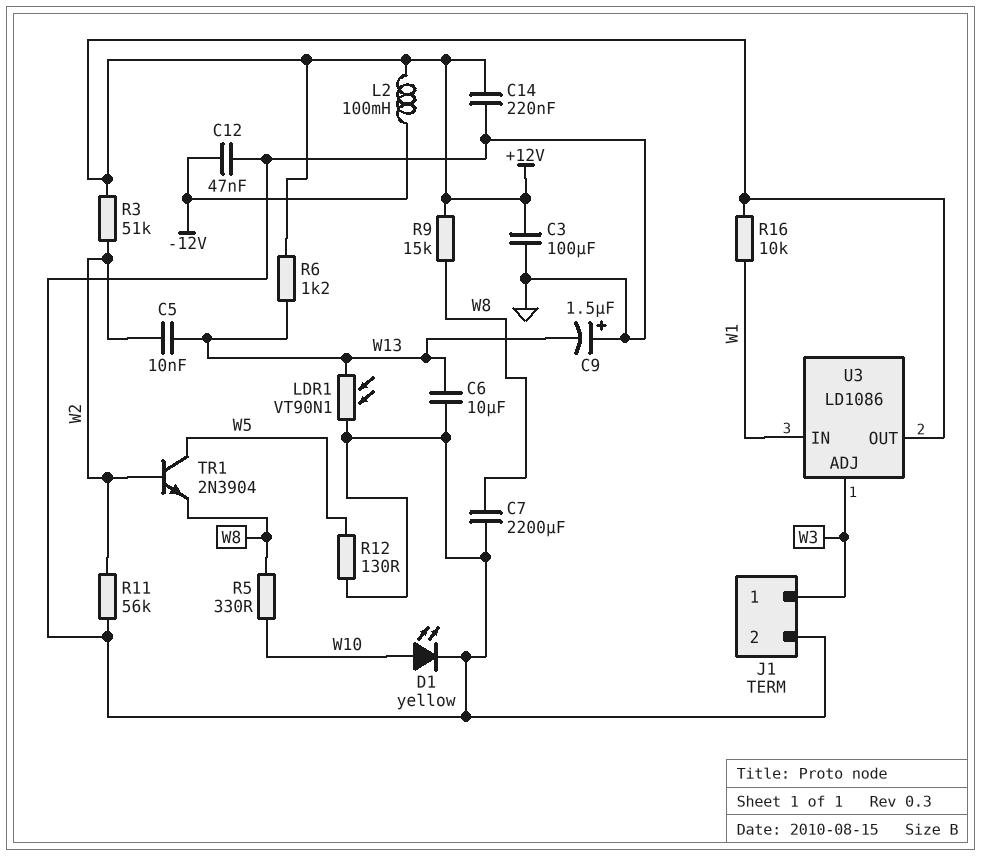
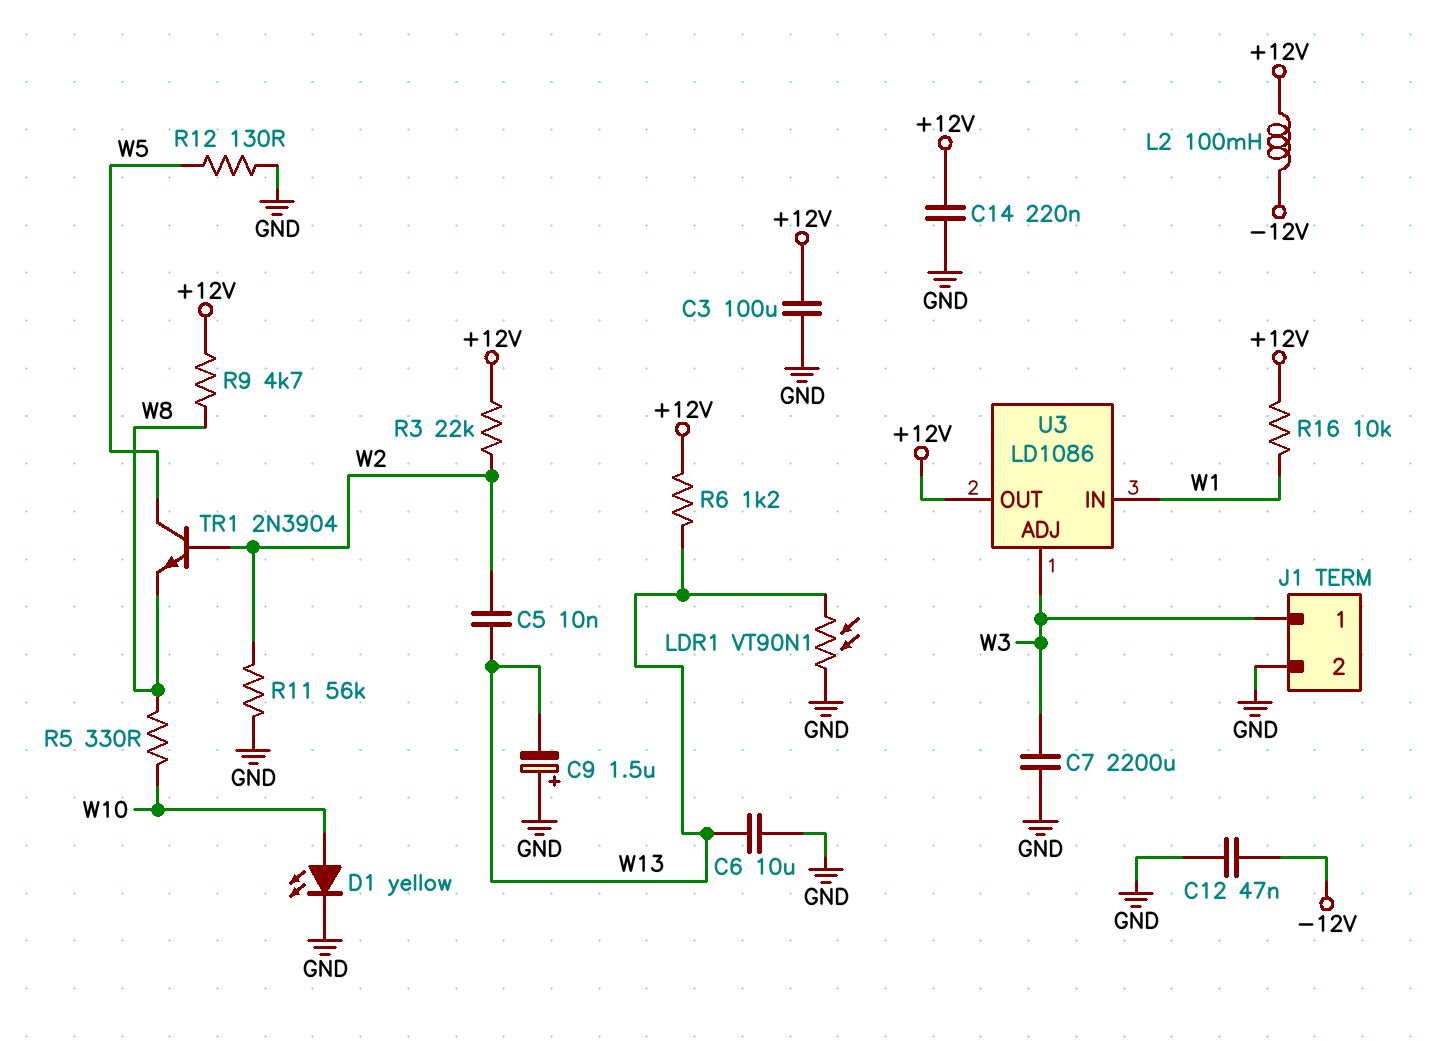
C7: 2200uF (GND, W8) -> 2200uF (GND, W3)
R3: 51k (+12V, W2) -> 22k (+12V, W2)
R9: 15k (+12V, W8) -> 4.7k (+12V, W8)

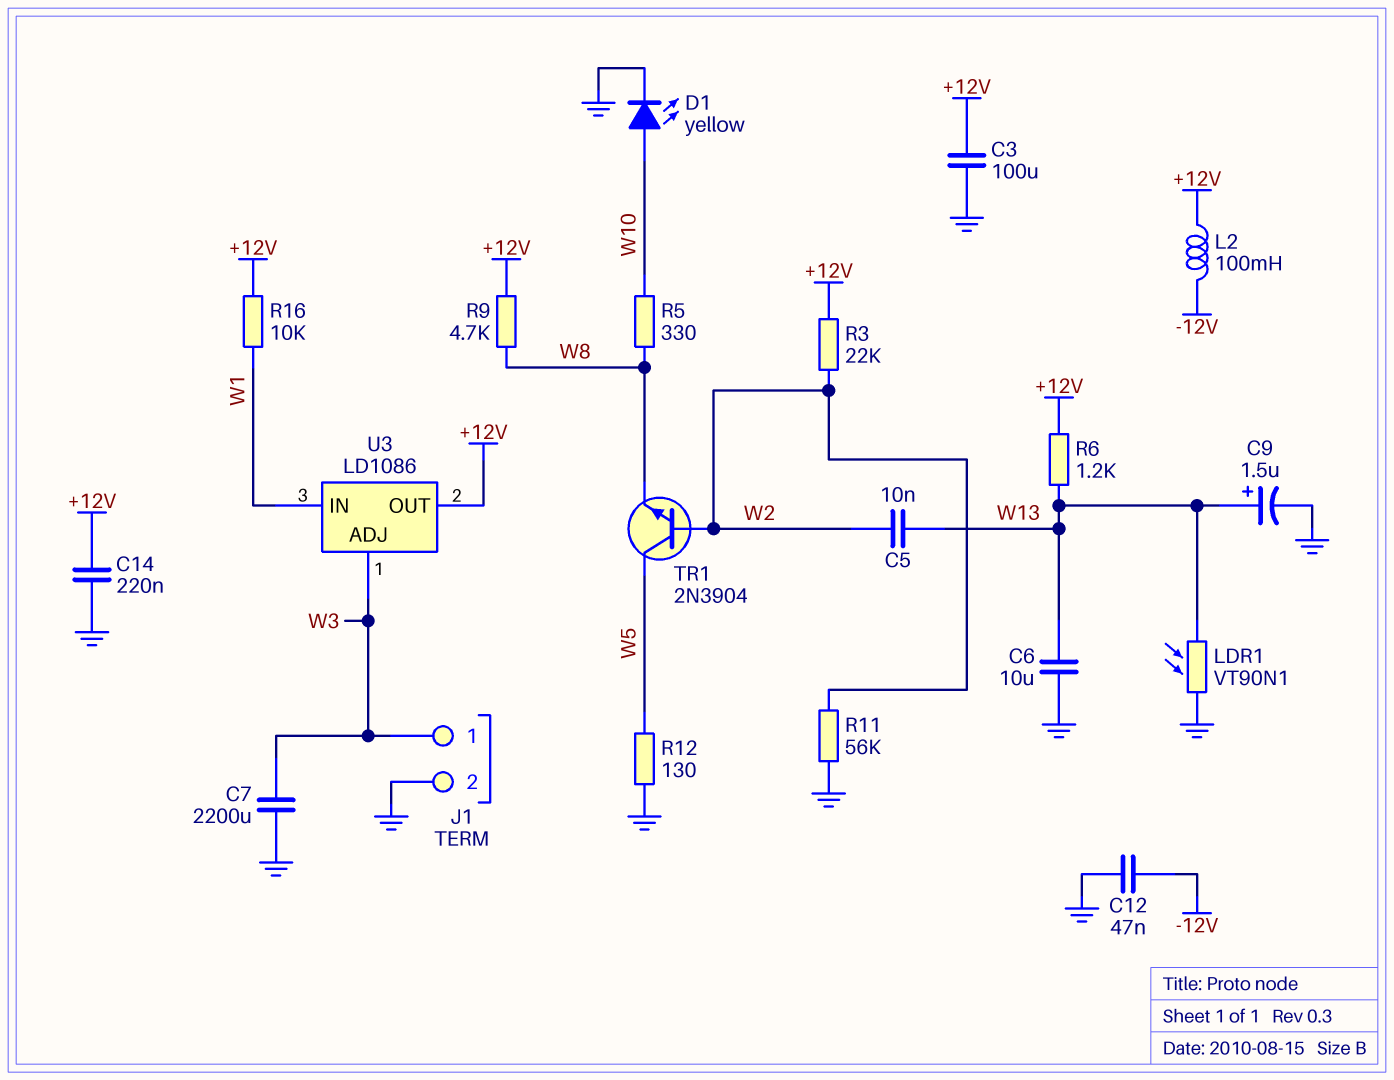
C9: 1.5uF (plus GND, minus W13) -> 1.5uF (plus W13, minus GND)

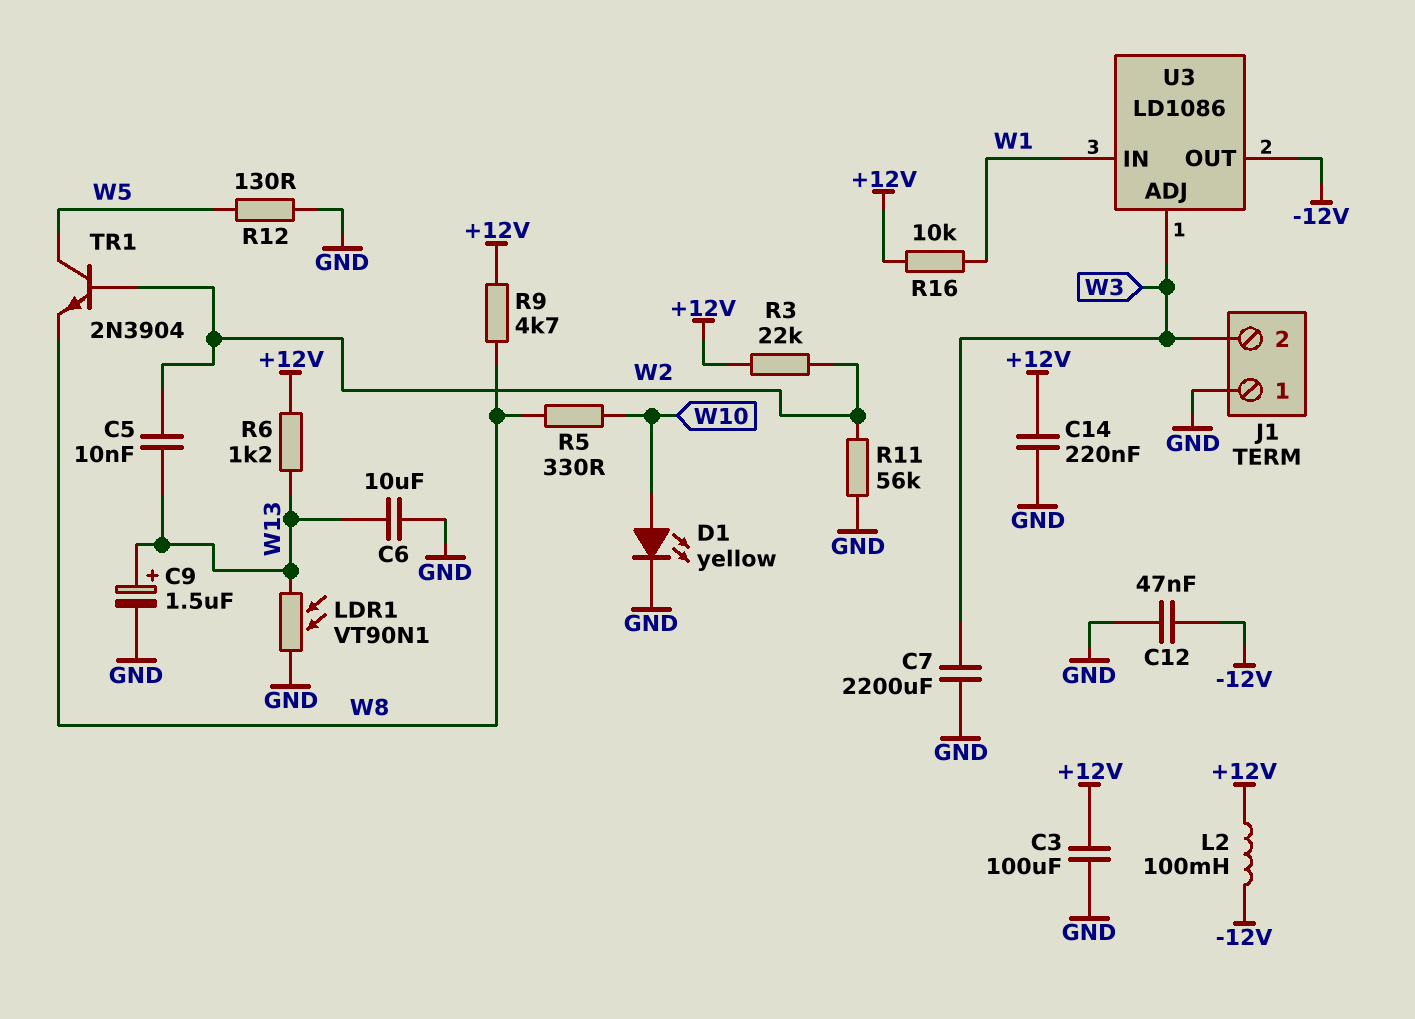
J1 pin 1: W3 -> GND
J1 pin 2: GND -> W3
U3 pin OUT: +12V -> -12V

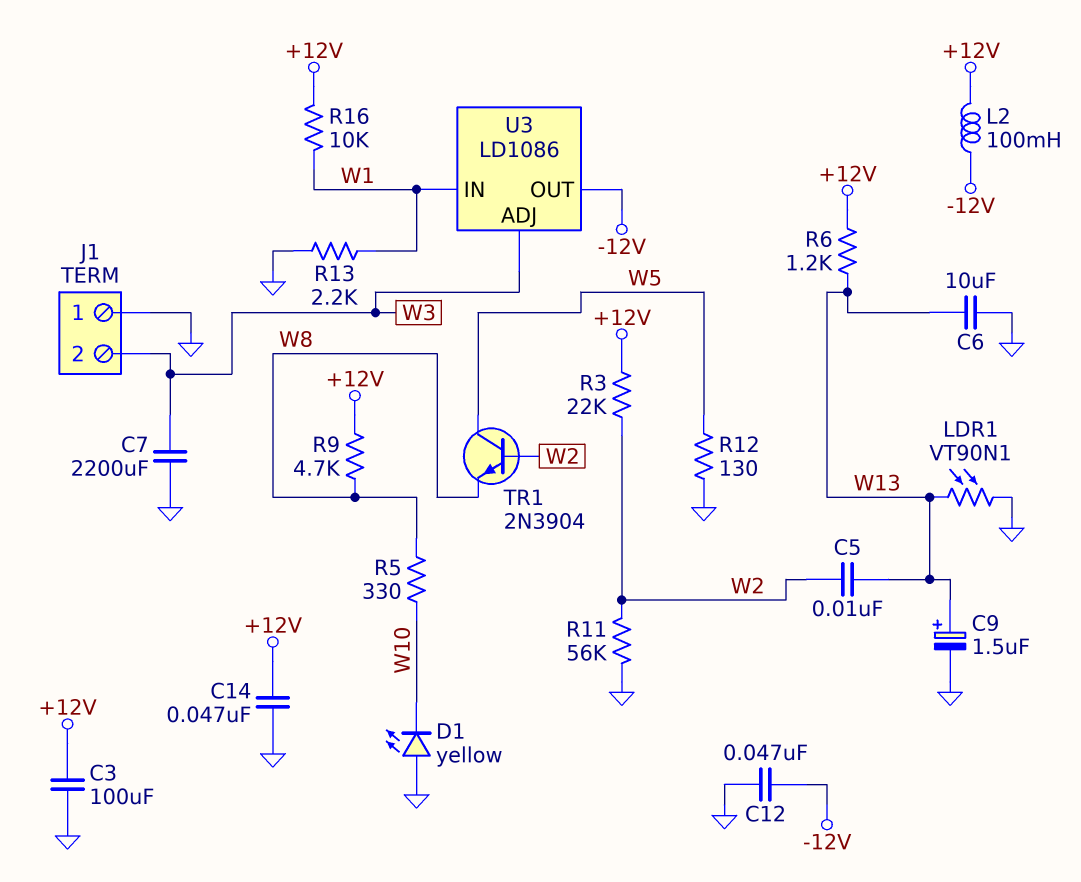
C14: 220nF (+12V, GND) -> 47nF (+12V, GND)
D1: LED yellow (A W10, K GND) -> LED yellow (A GND, K W10)
R13: none -> 2.2k (GND, W1)

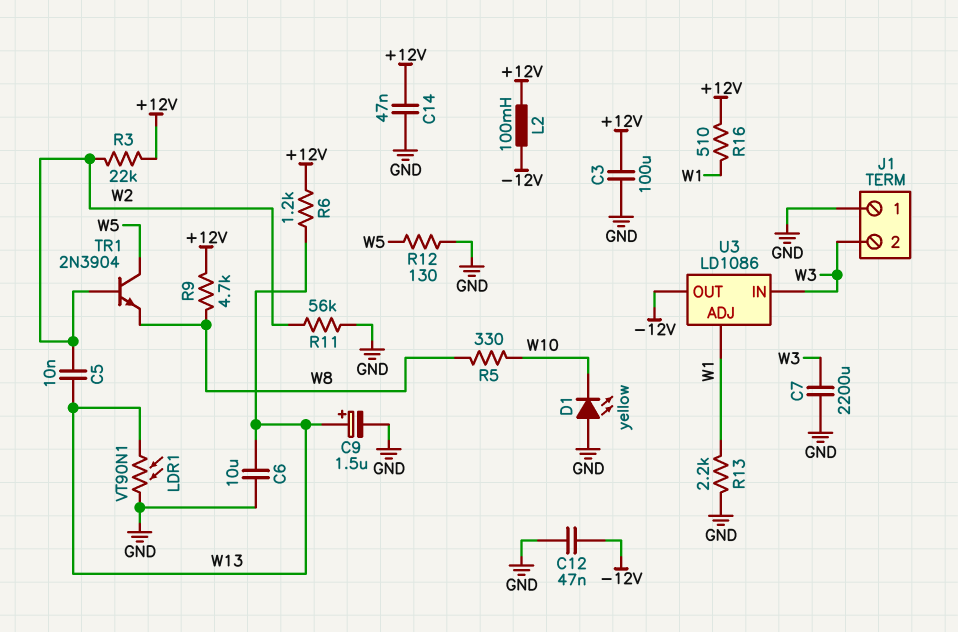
R16: 10k (+12V, W1) -> 510 (+12V, W1)
U3 pin ADJ: W3 -> W1
U3 pin IN: W1 -> W3

